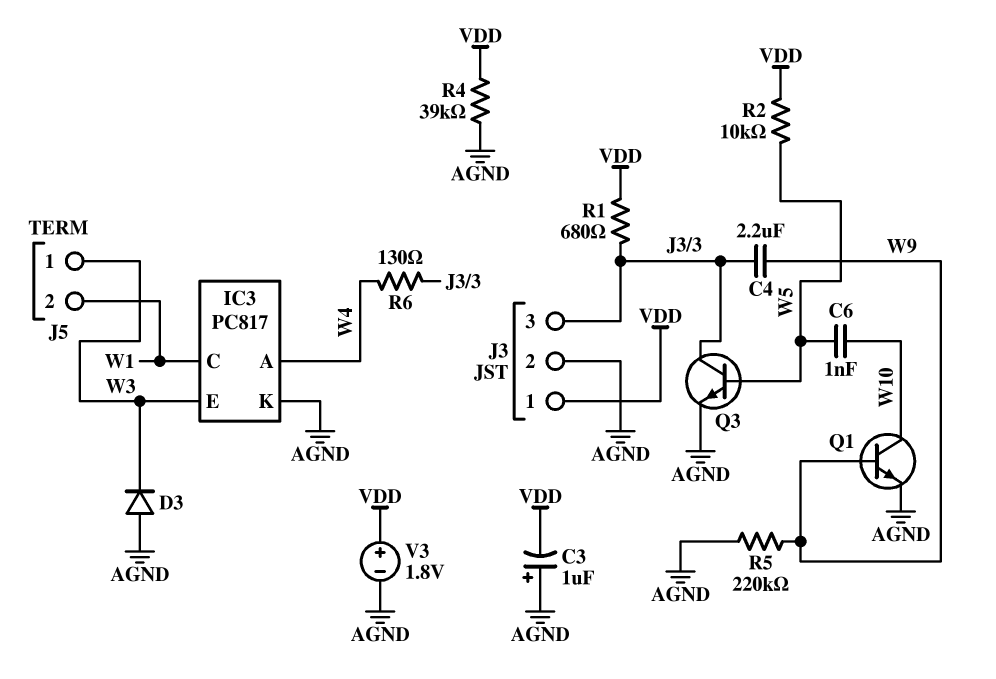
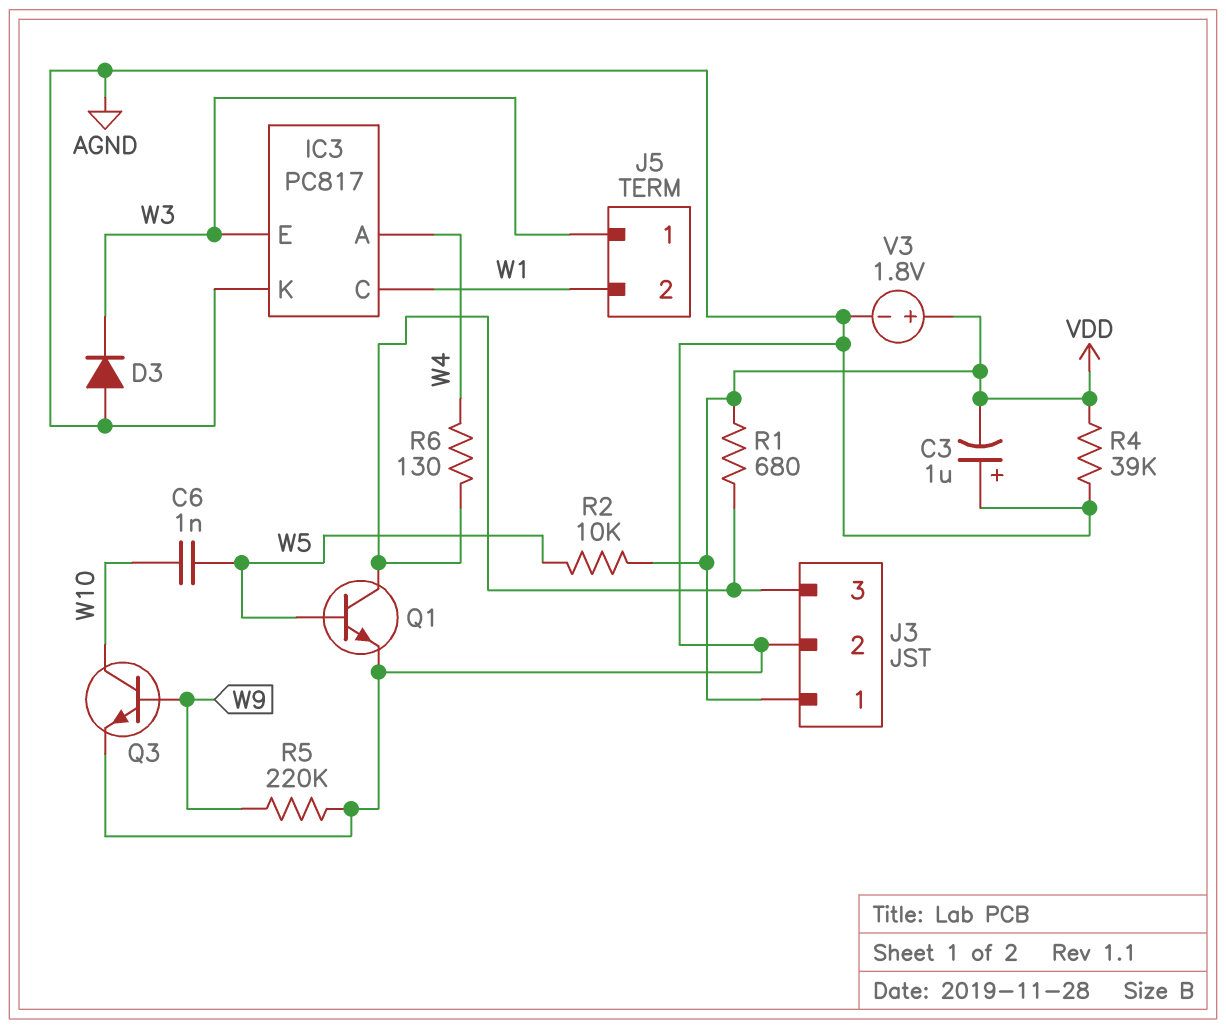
C4: 2.2uF (J3/3, W9) -> none
Q1: NPN (B W9, C W10, E AGND) -> NPN (B W5, C J3/3, E AGND)
Q3: NPN (B W5, C J3/3, E AGND) -> NPN (B W9, C W10, E AGND)

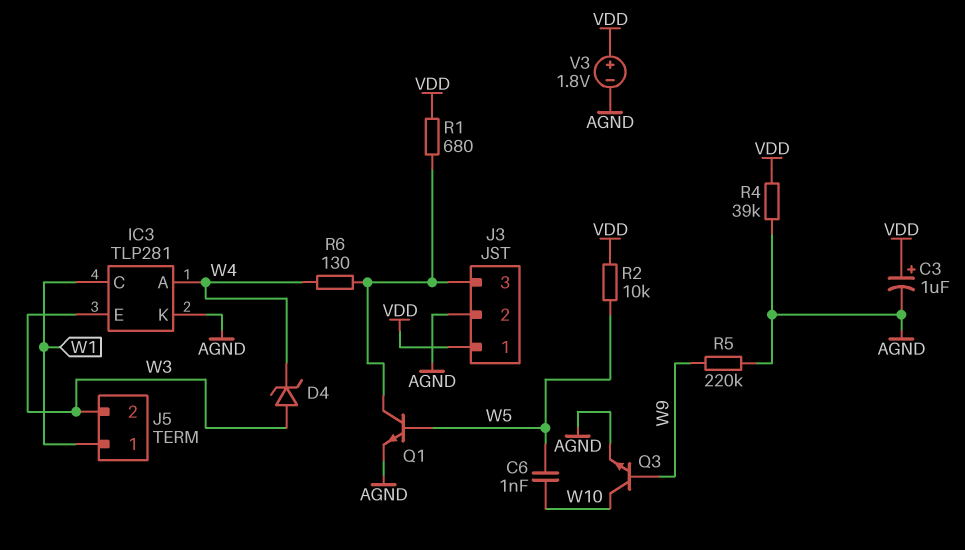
C3: 1uF (plus AGND, minus VDD) -> 1uF (plus VDD, minus AGND)
D3: diode (A AGND, K W3) -> none
D4: none -> zener (A W3, K W4)
IC3: PC817 -> TLP281
J5 pin 1: W3 -> W1
J5 pin 2: W1 -> W3

